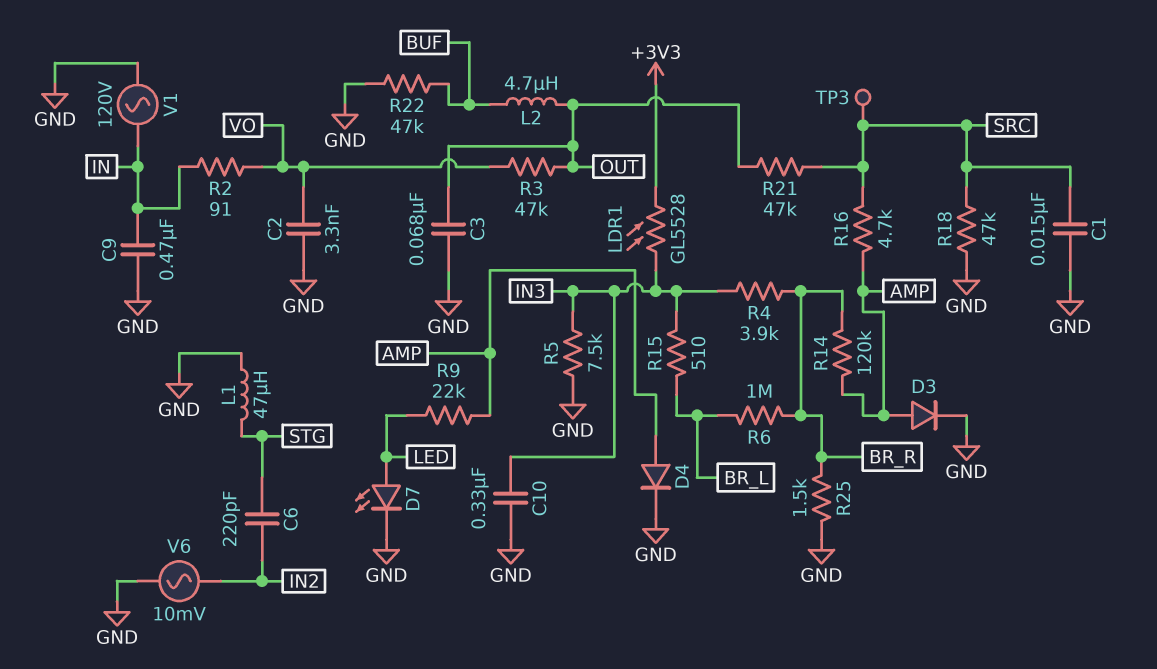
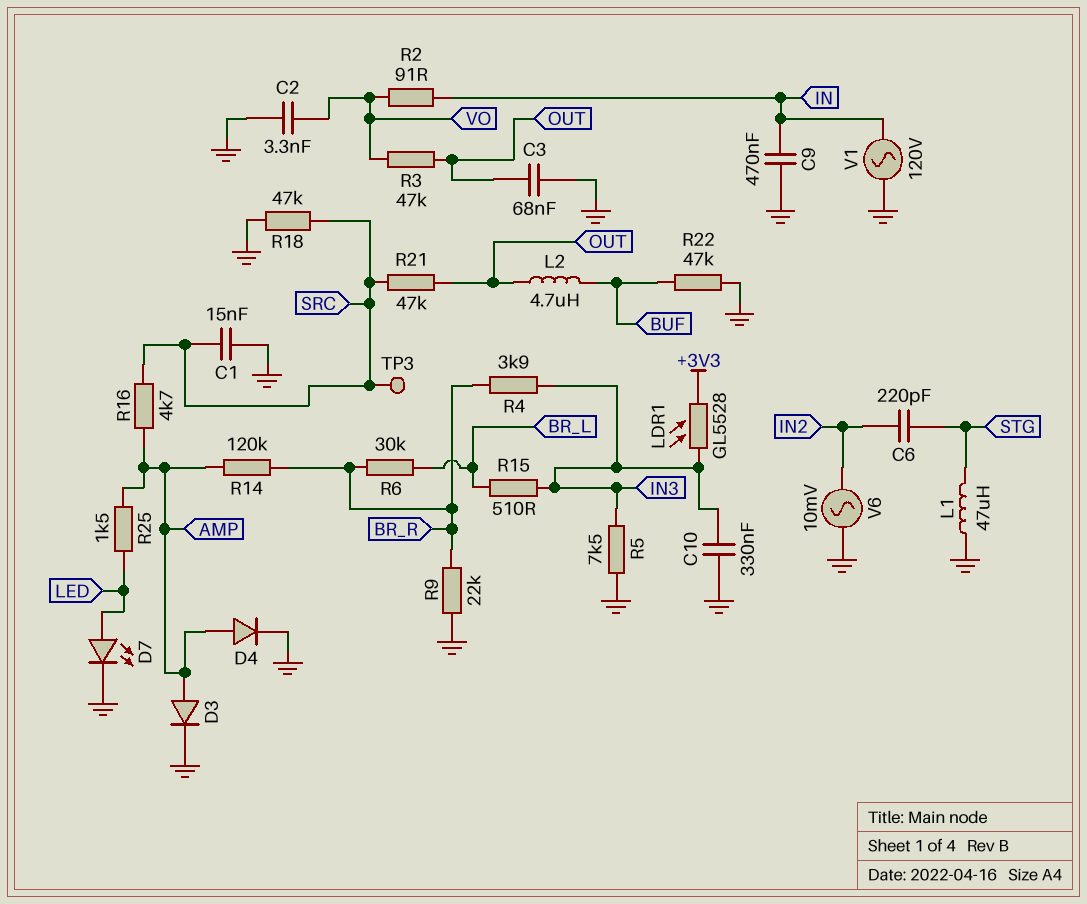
R6: 1M (BR_L, BR_R) -> 30k (BR_L, BR_R)
R9: 22k (AMP, LED) -> 22k (BR_R, GND)
R25: 1.5k (BR_R, GND) -> 1.5k (AMP, LED)

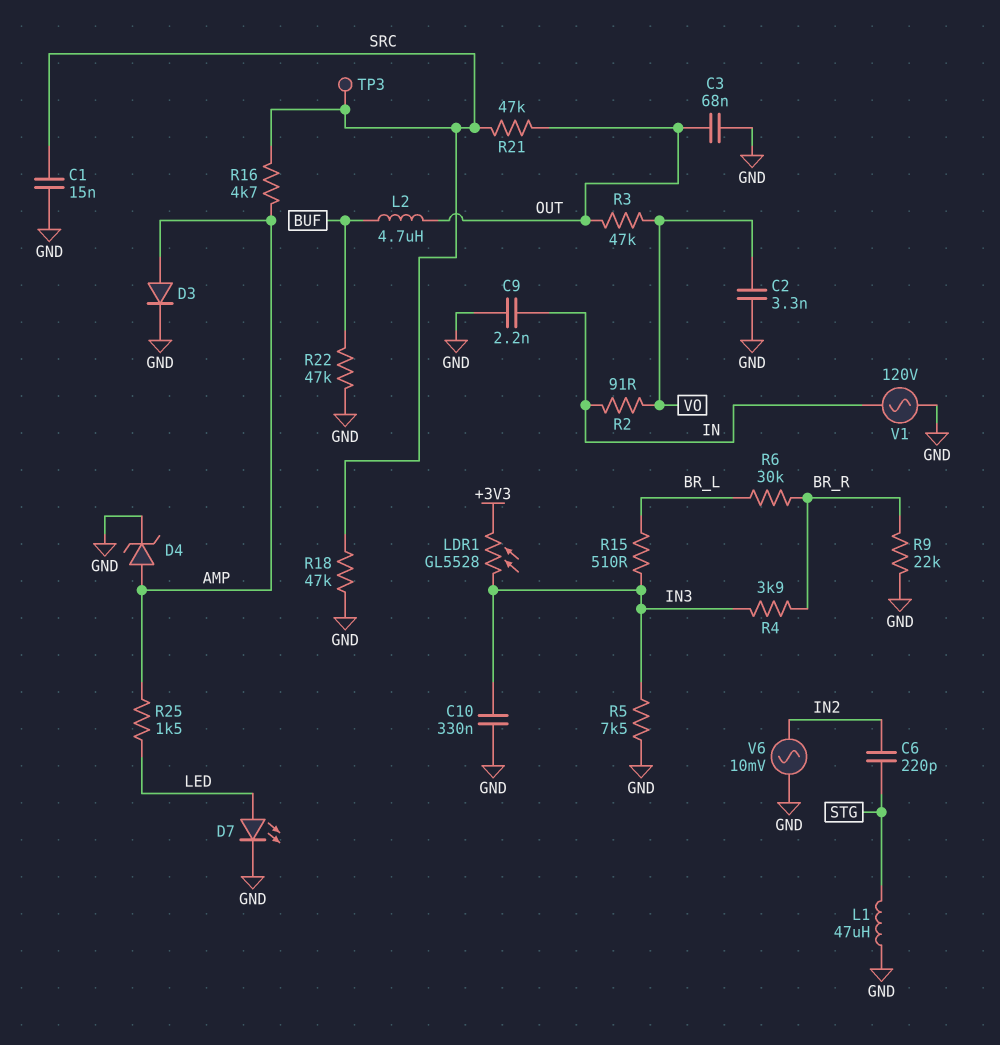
C9: 470nF (GND, IN) -> 2.2nF (GND, IN)
D4: diode (A AMP, K GND) -> zener (A AMP, K GND)
R14: 120k (AMP, BR_R) -> none

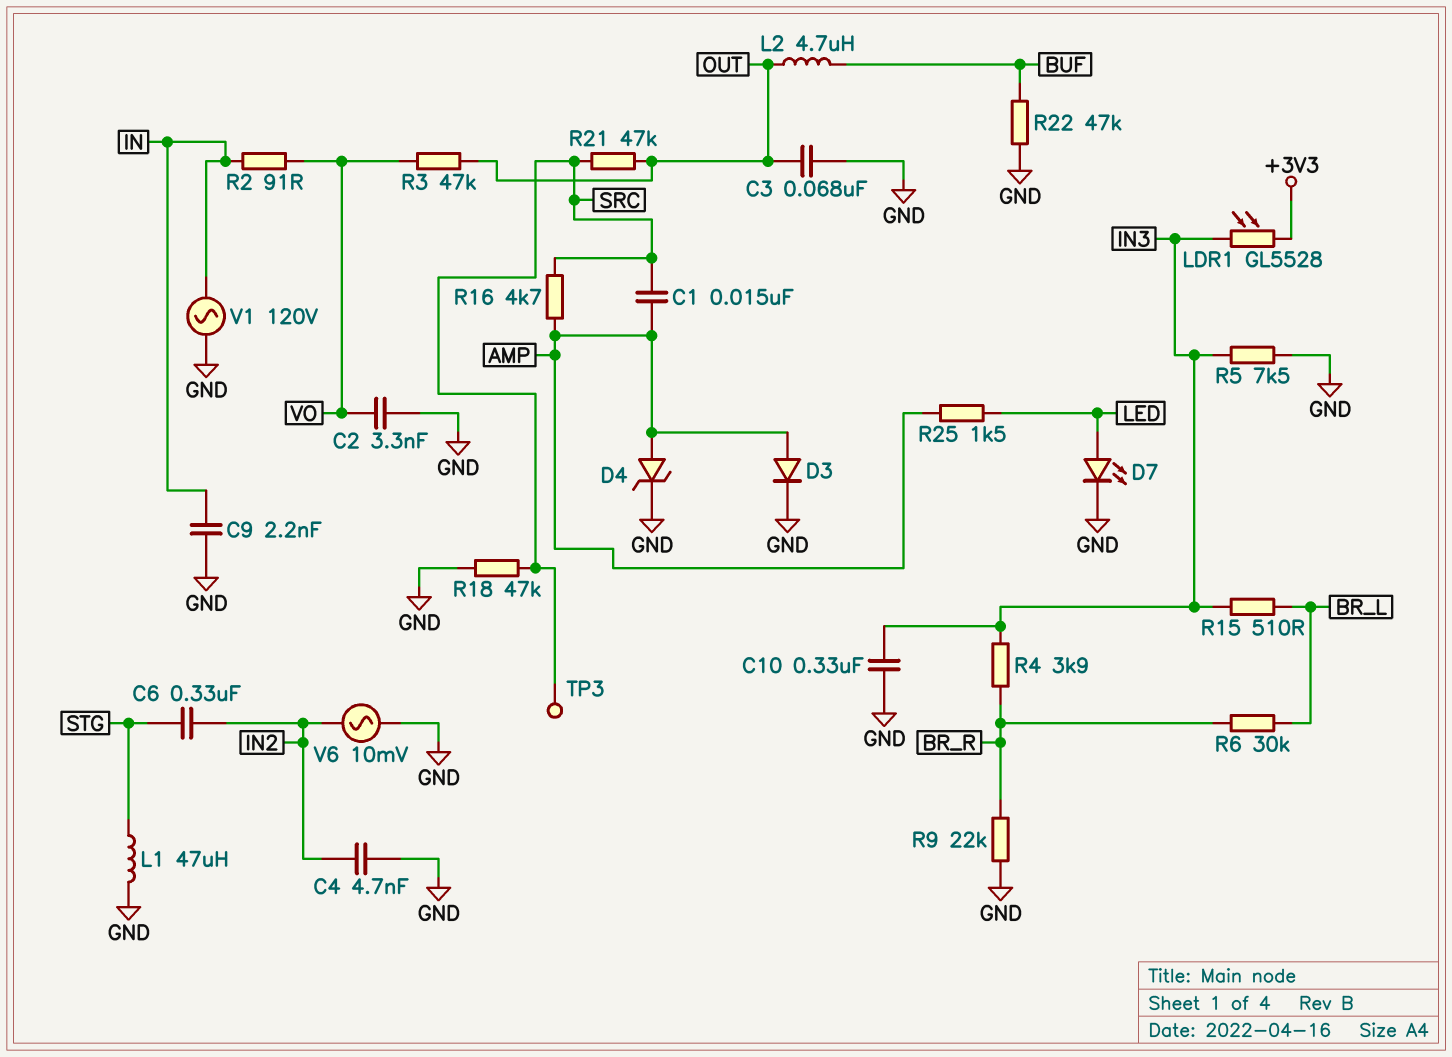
C1: 15nF (GND, SRC) -> 15nF (AMP, SRC)
C4: none -> 4.7nF (GND, IN2)
C6: 220pF (IN2, STG) -> 330nF (IN2, STG)

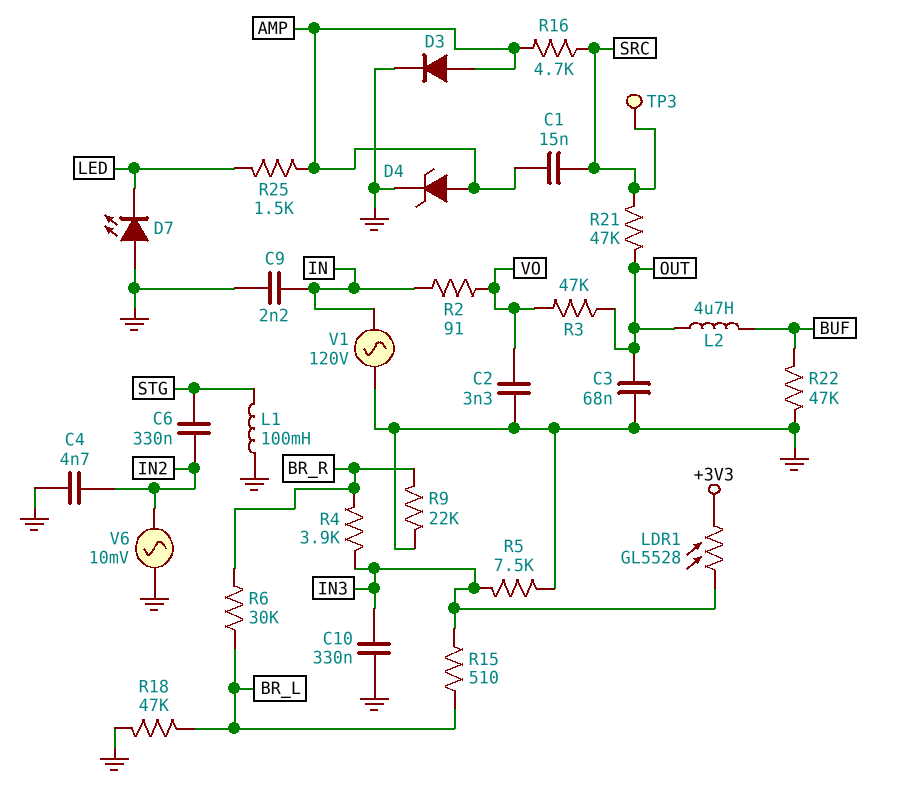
D7: LED (A LED, K GND) -> LED (A GND, K LED)
L1: 47uH (GND, STG) -> 100mH (GND, STG)
R18: 47k (GND, SRC) -> 47k (BR_L, GND)

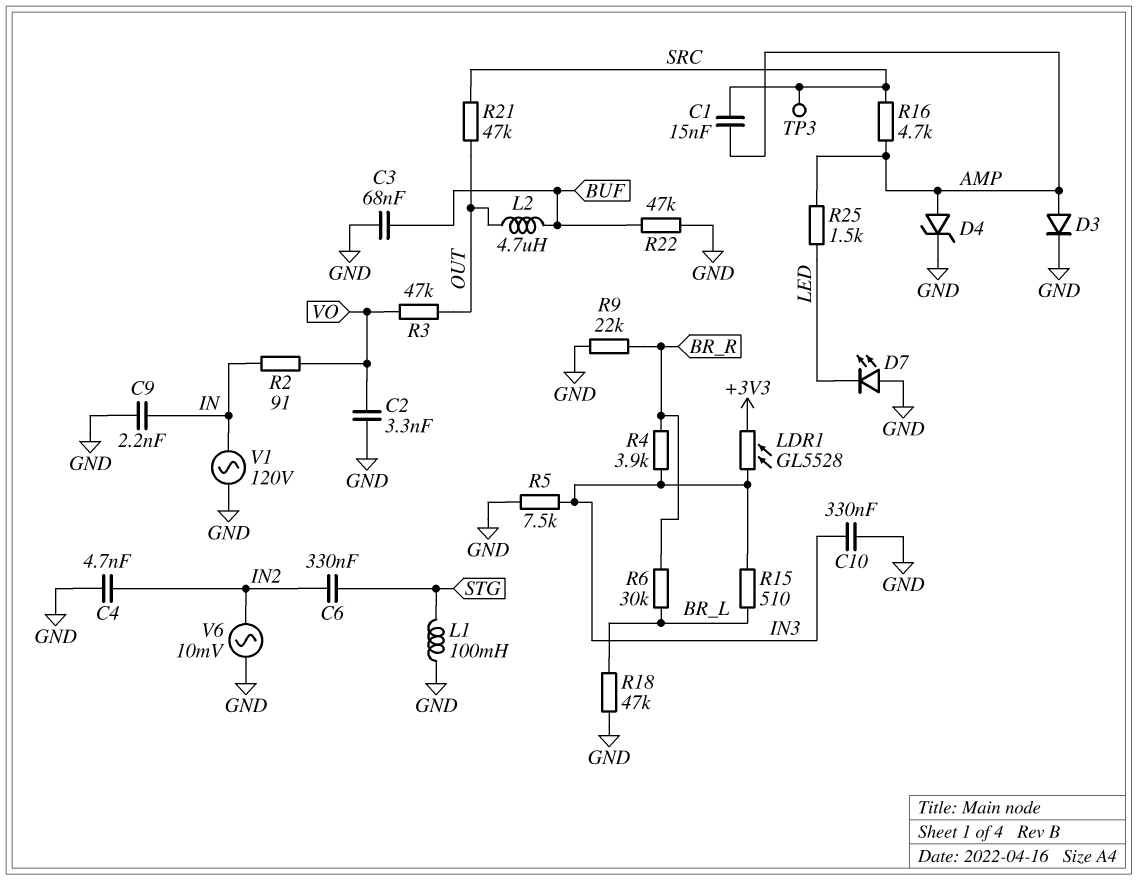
C3: 68nF (GND, OUT) -> 68nF (BUF, GND)

